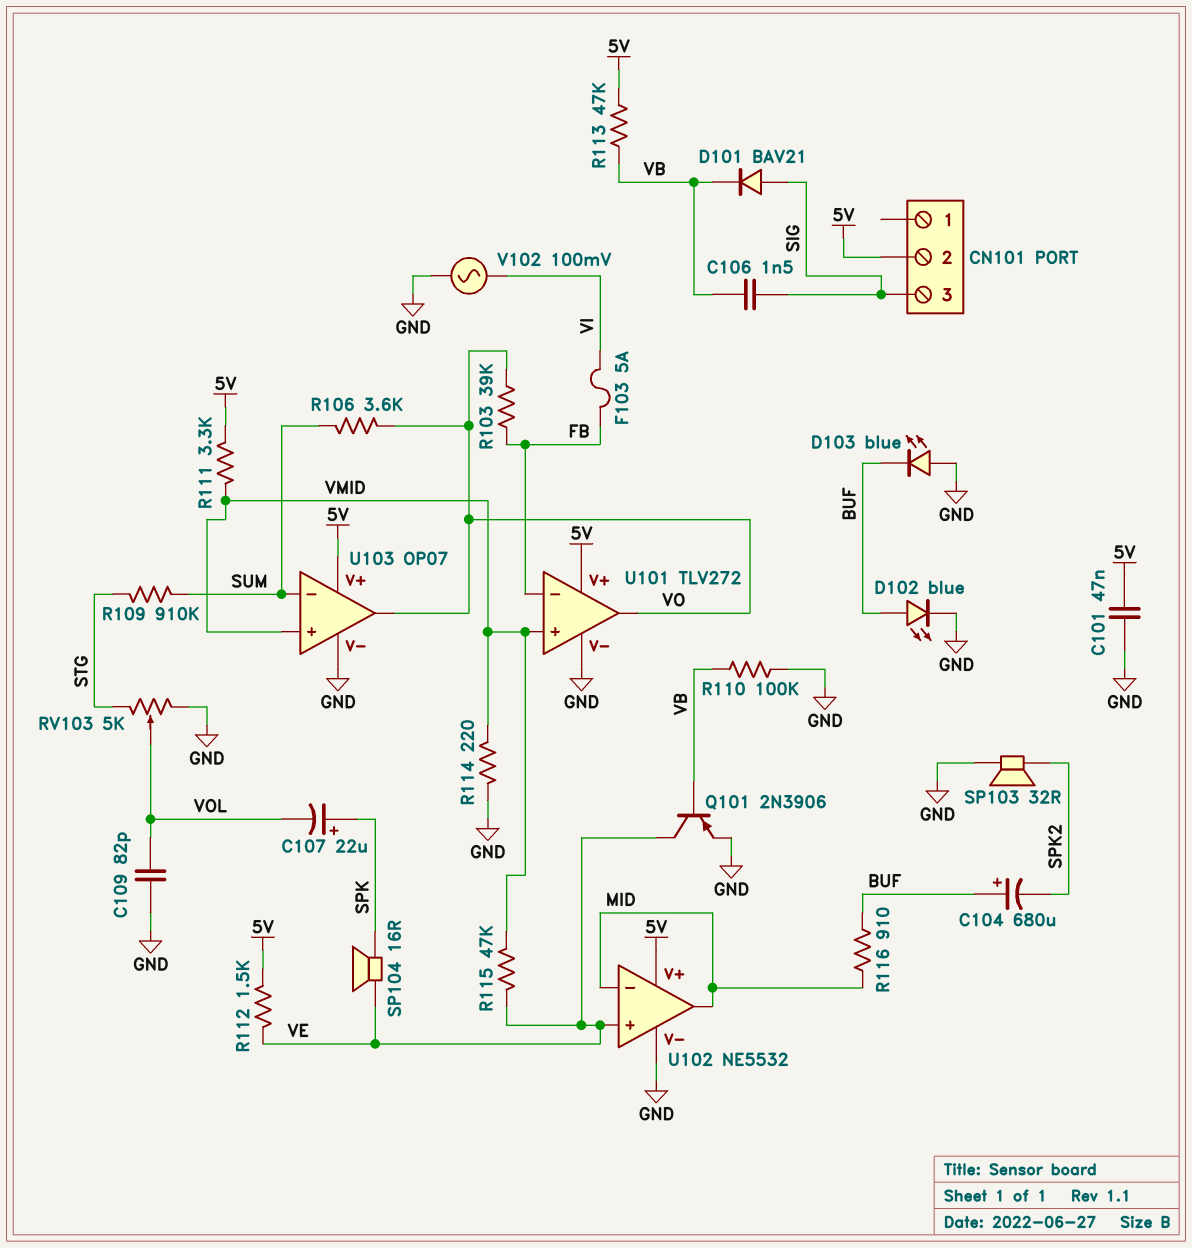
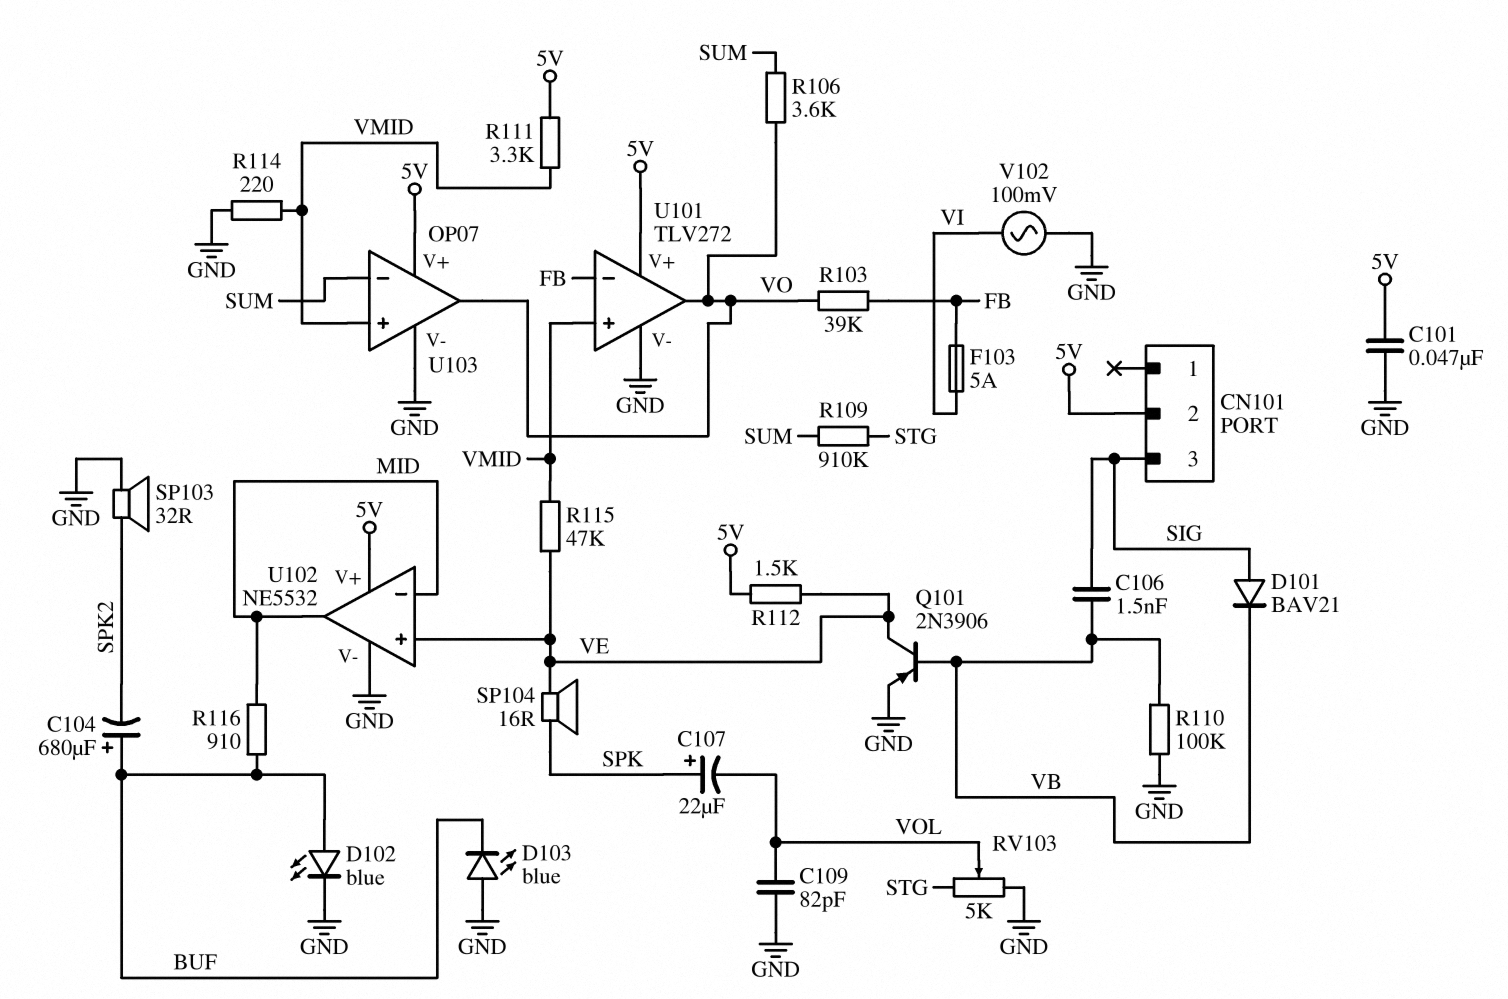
R113: 47k (5V, VB) -> none

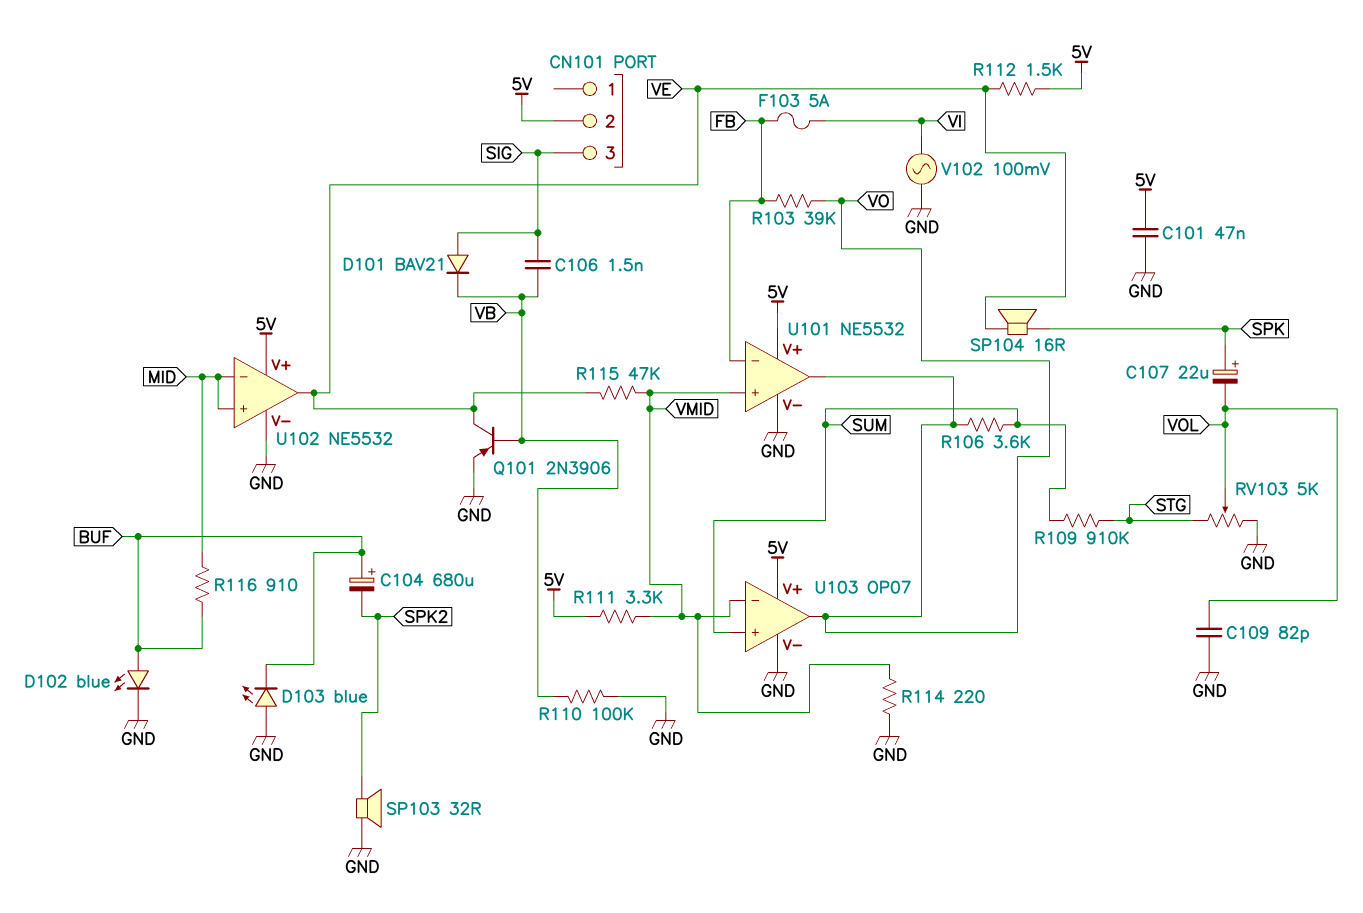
U101: TLV272 -> NE5532
U102 pin in+: VE -> MID
U102 pin out: MID -> VE
U103 pin in+: VMID -> SUM
U103 pin in-: SUM -> VMID

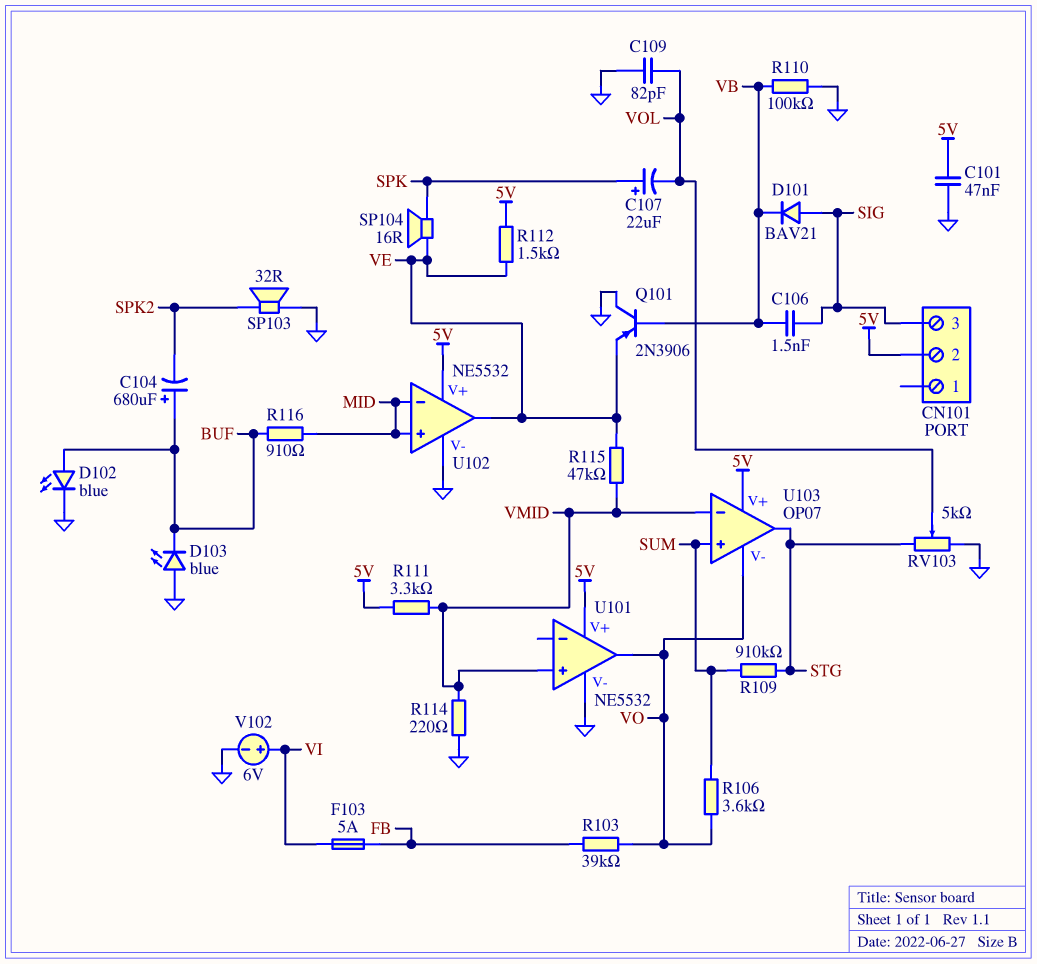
Q101: PNP 2N3906 (B VB, C VE, E GND) -> PNP 2N3906 (B VB, C GND, E VE)
U101 pin in-: FB -> none
U103 pin V-: GND -> VO
U103 pin out: VO -> STG
V102: AC 100mV (GND, VI) -> 6V (plus VI, minus GND)

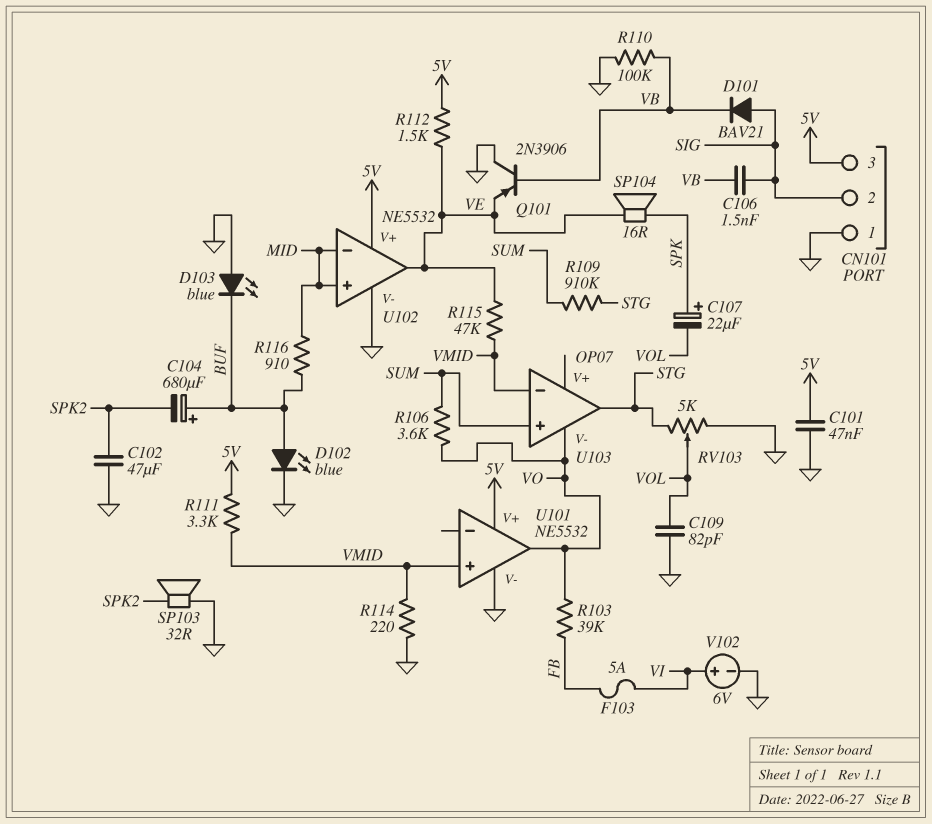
C102: none -> 47uF (GND, SPK2)
CN101 pin 1: none -> GND
CN101 pin 2: 5V -> SIG
CN101 pin 3: SIG -> 5V
U103 pin V+: 5V -> none

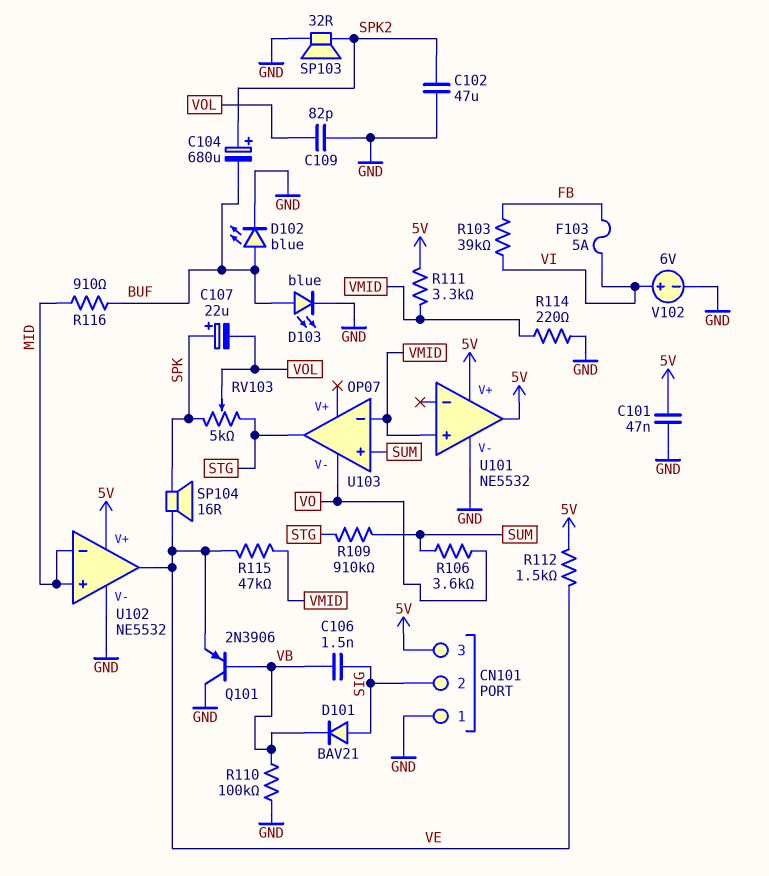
C104: 680uF (plus BUF, minus SPK2) -> 680uF (plus SPK2, minus BUF)
D103: LED blue (A GND, K BUF) -> LED blue (A BUF, K GND)
R103: 39k (FB, VO) -> 39k (FB, VI)
RV103: 5k (GND, STG, wiper VOL) -> 5k (SPK, STG, wiper VOL)
U101 pin out: VO -> 5V

